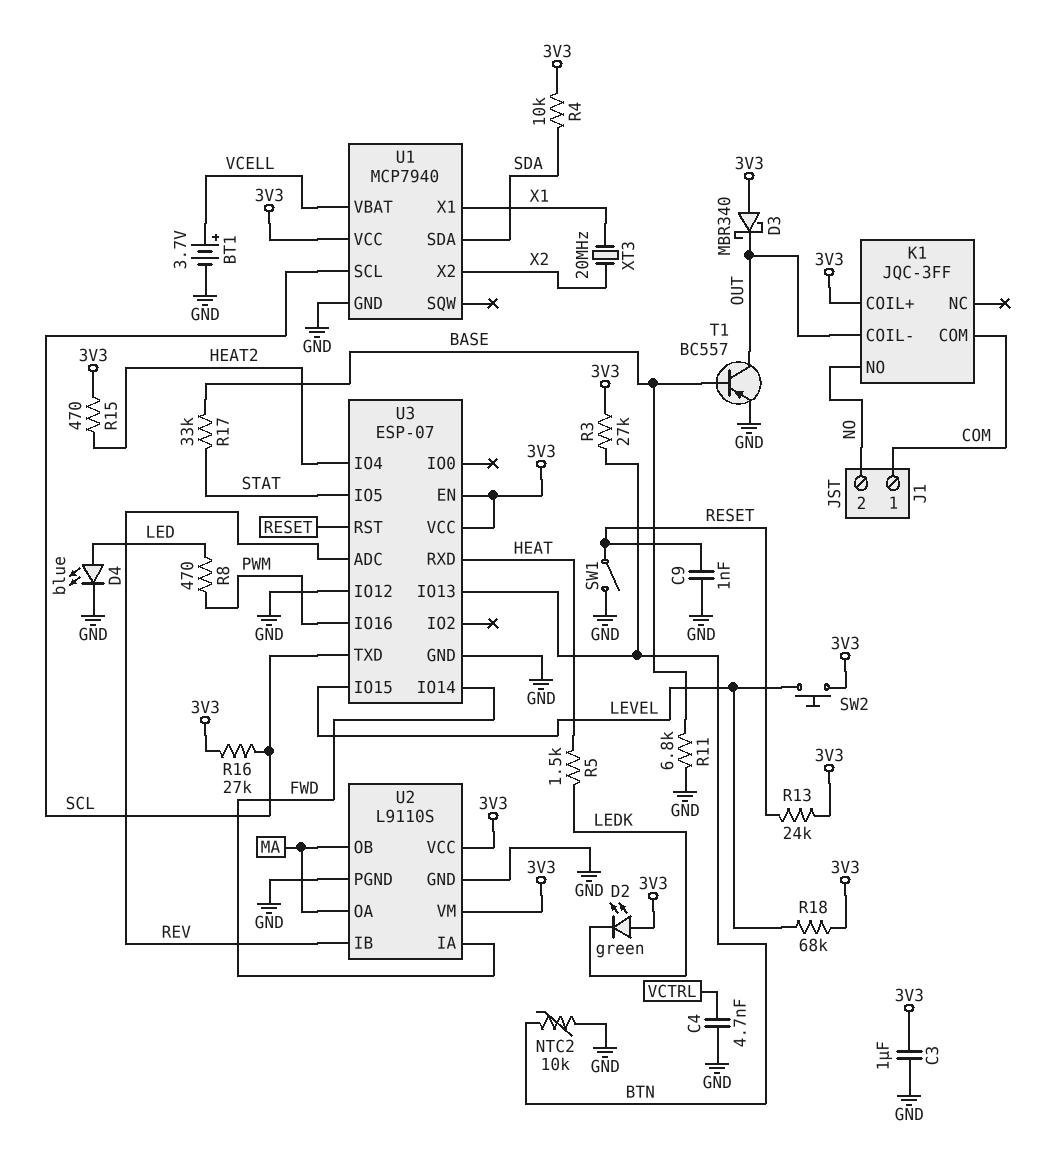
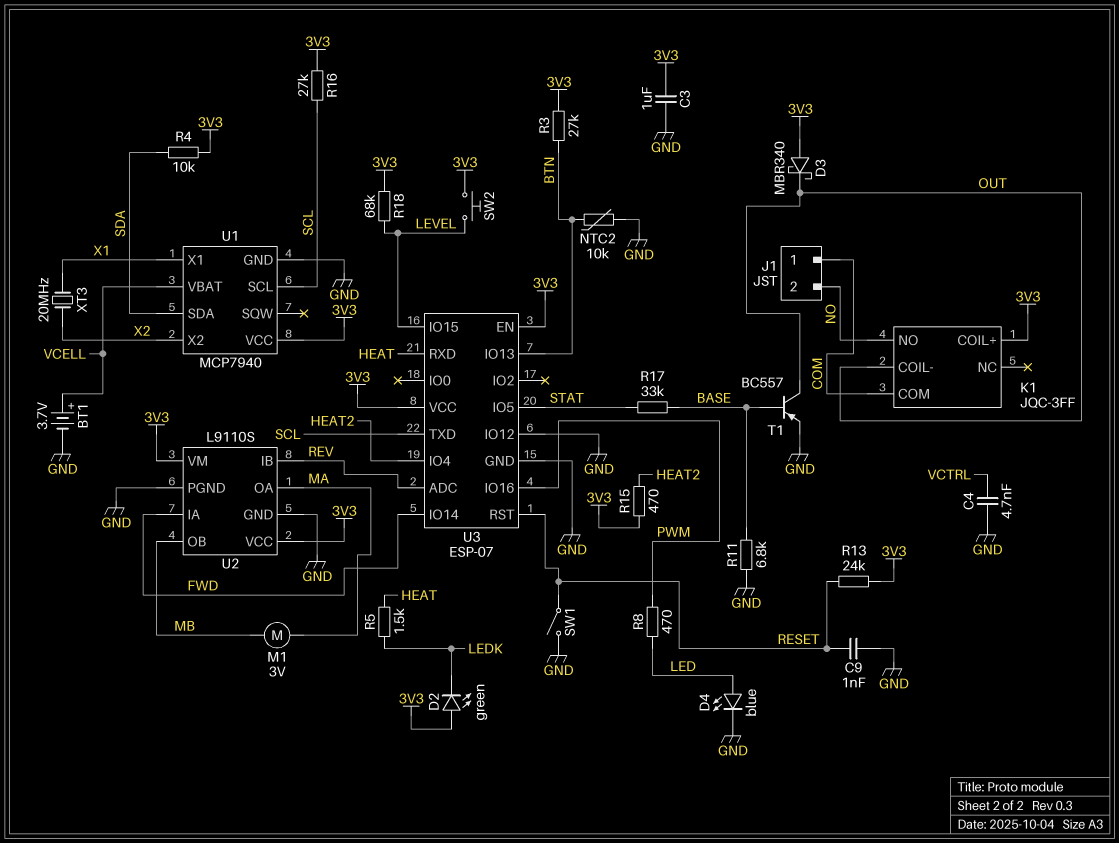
M1: none -> motor 3V (MA, MB)
U2 pin OB: MA -> MB

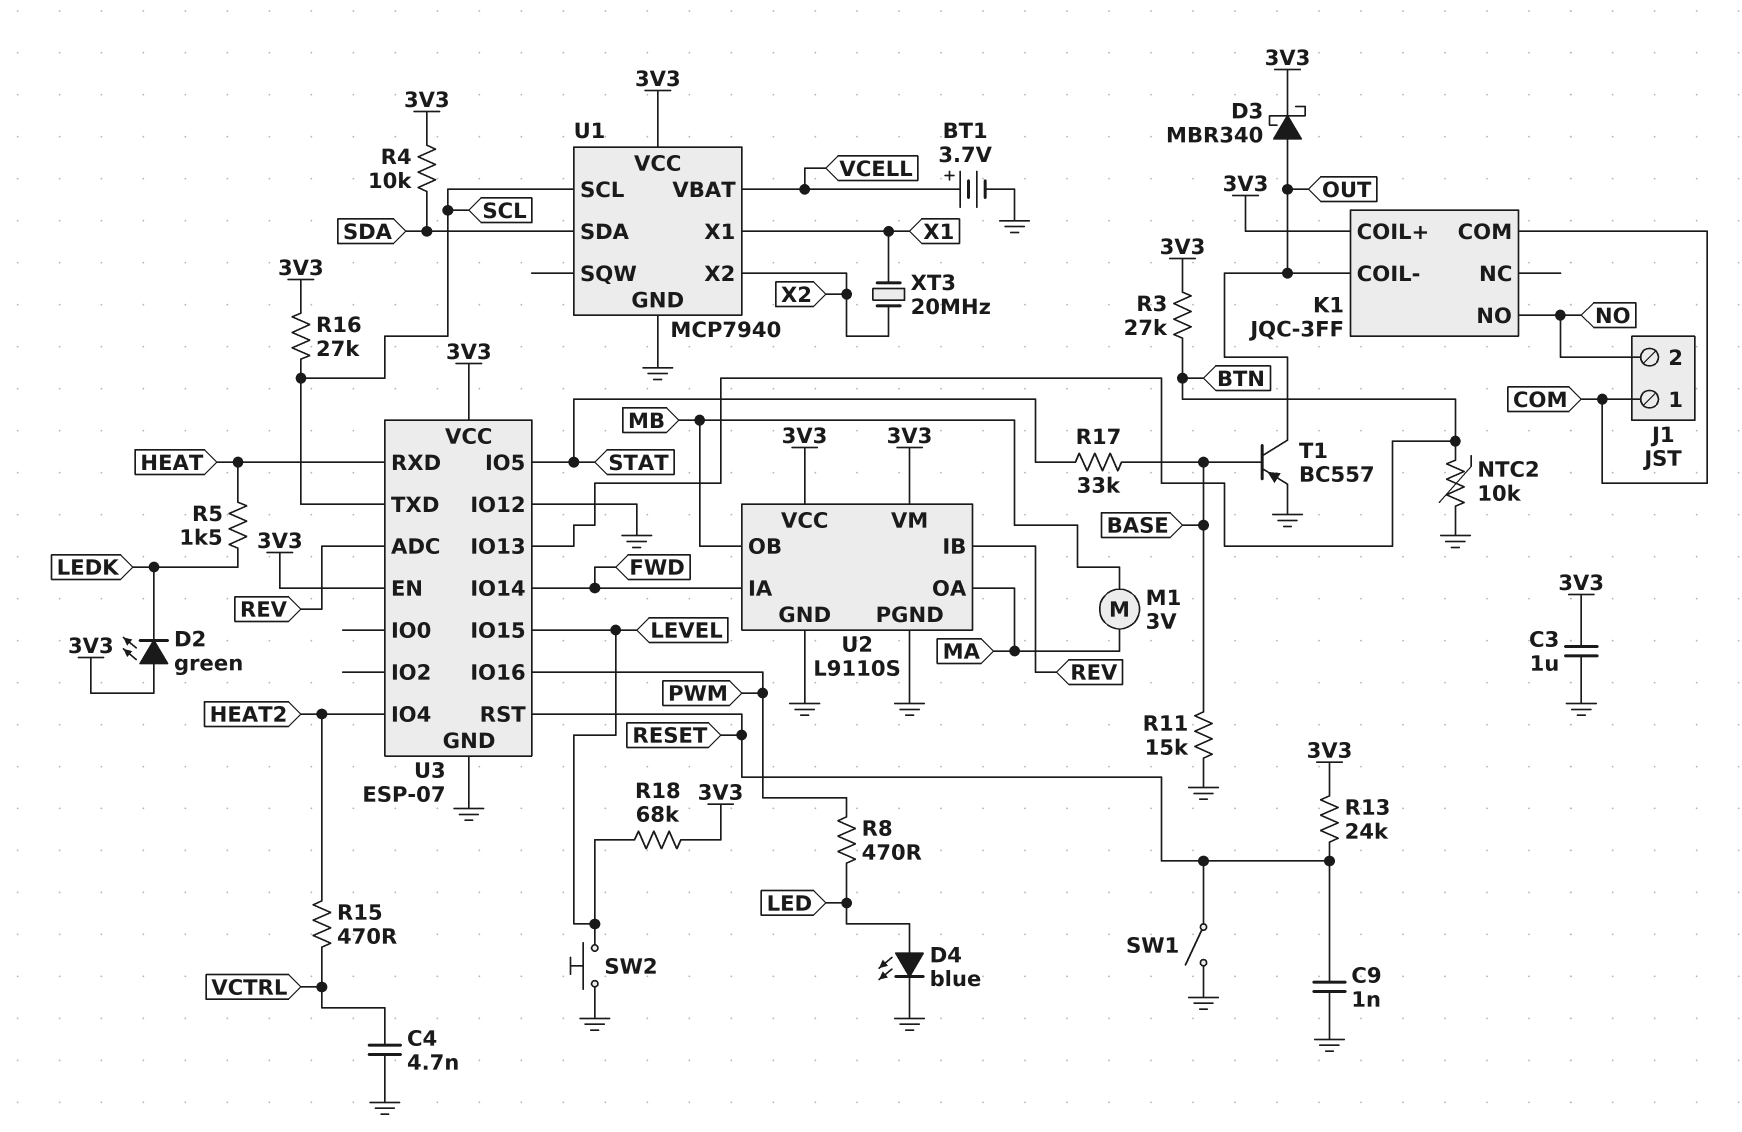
D3: schottky MBR340 (A 3V3, K OUT) -> schottky MBR340 (A OUT, K 3V3)
R11: 6.8k (BASE, GND) -> 15k (BASE, GND)
R15: 470 (3V3, HEAT2) -> 470 (HEAT2, VCTRL)
SW2: button (3V3, LEVEL) -> button (GND, LEVEL)

